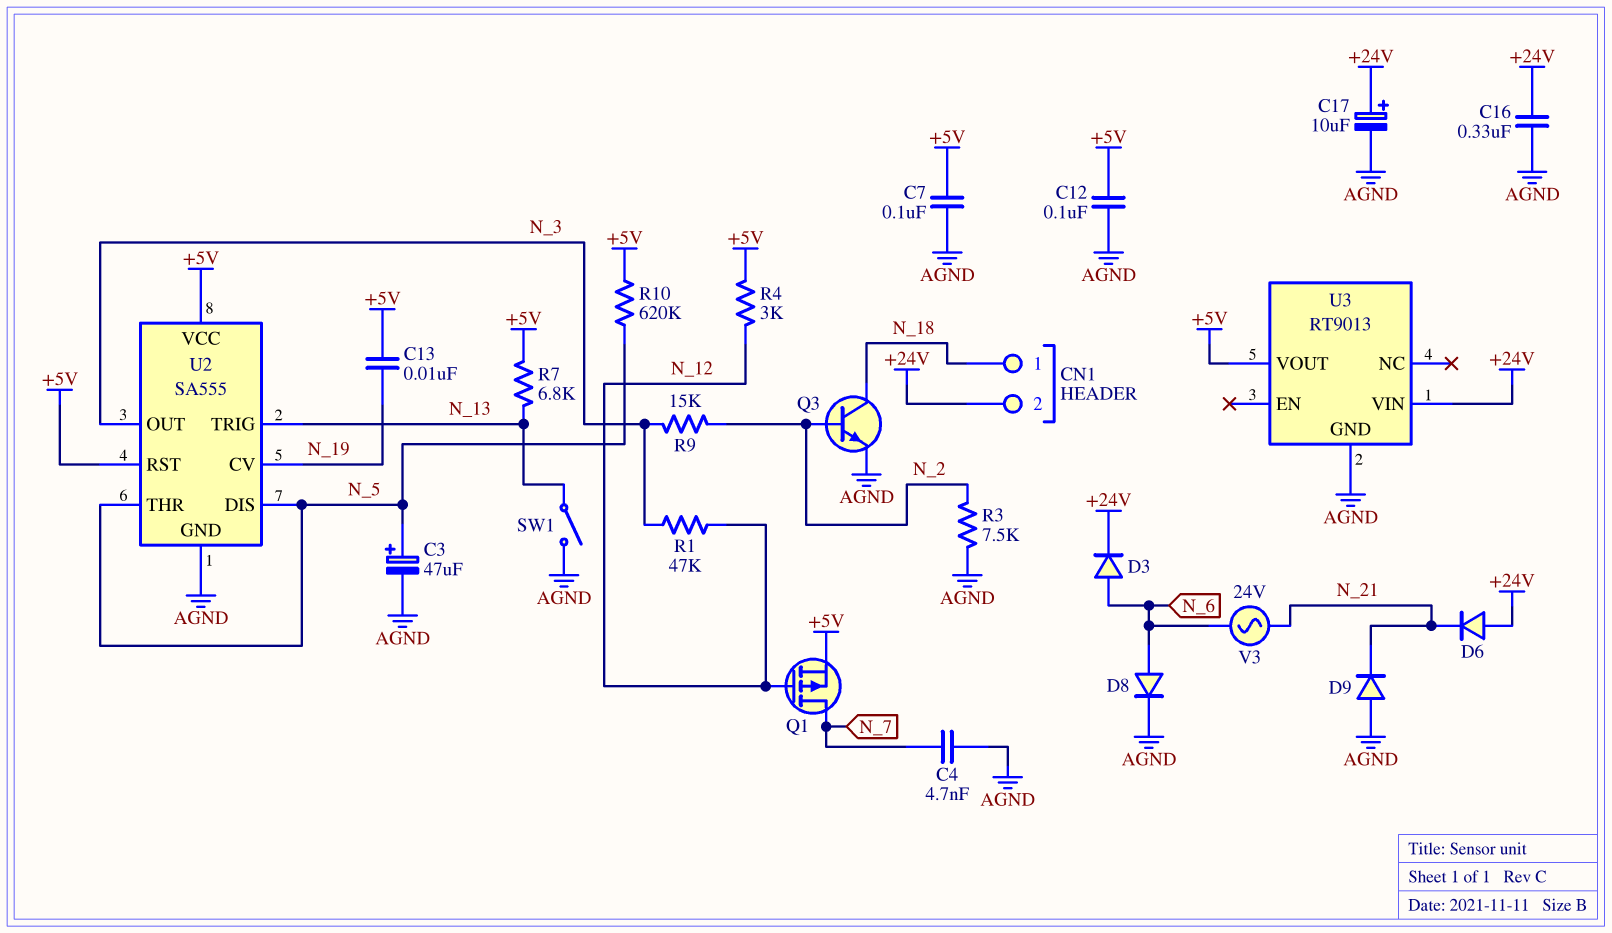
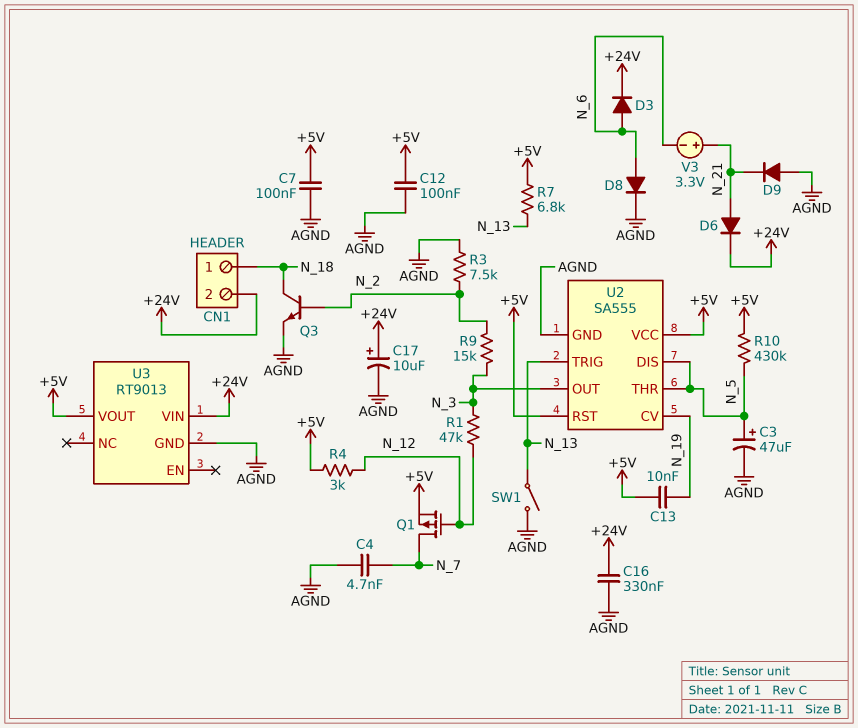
D6: diode (A +24V, K N_21) -> diode (A N_21, K +24V)
R10: 620k (+5V, N_5) -> 430k (+5V, N_5)
V3: AC 24V (N_6, N_21) -> 3.3V (plus N_21, minus N_6)

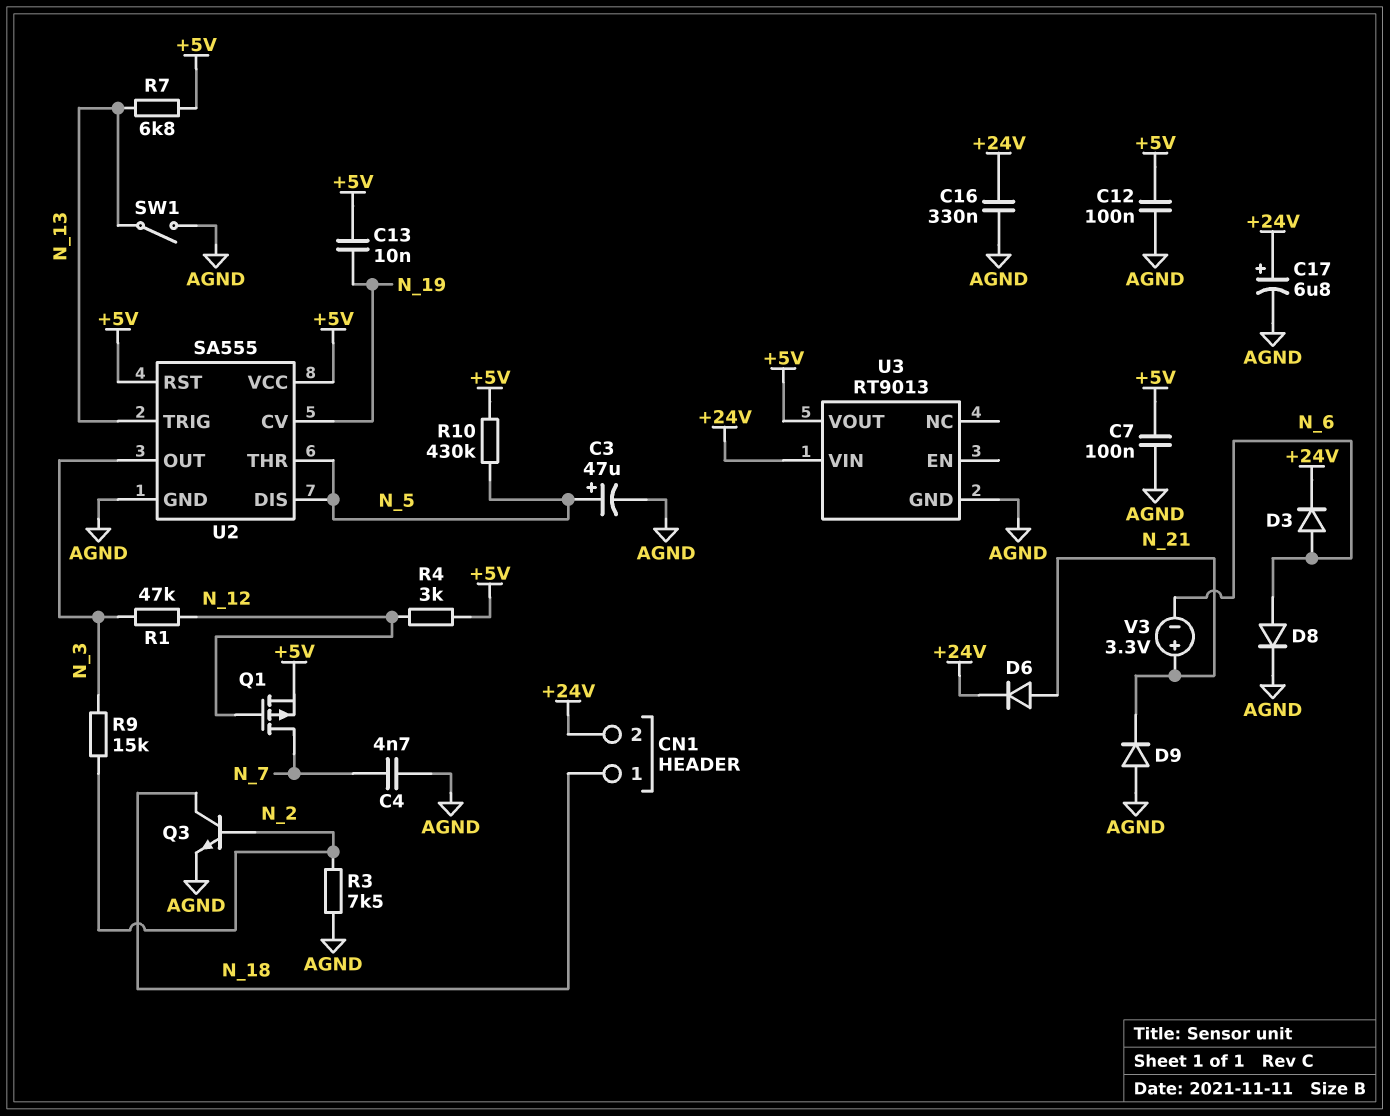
C17: 10uF (plus +24V, minus AGND) -> 6.8uF (plus +24V, minus AGND)

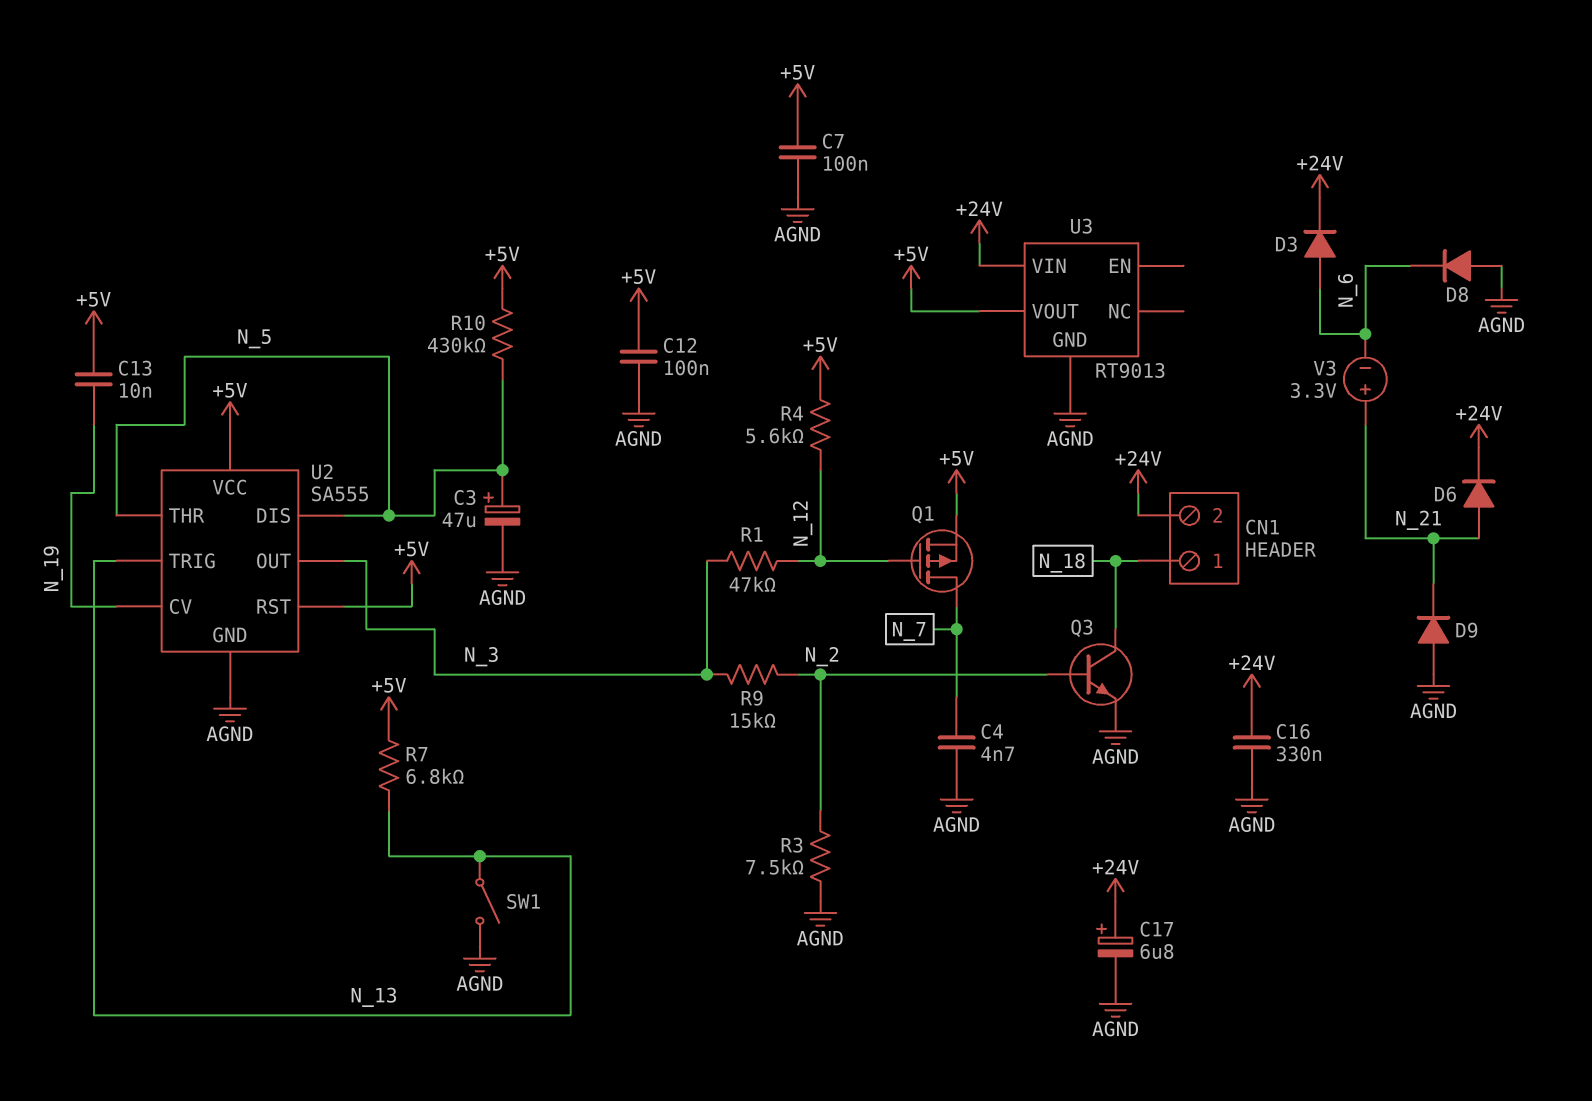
D8: diode (A N_6, K AGND) -> diode (A AGND, K N_6)
R4: 3k (+5V, N_12) -> 5.6k (+5V, N_12)

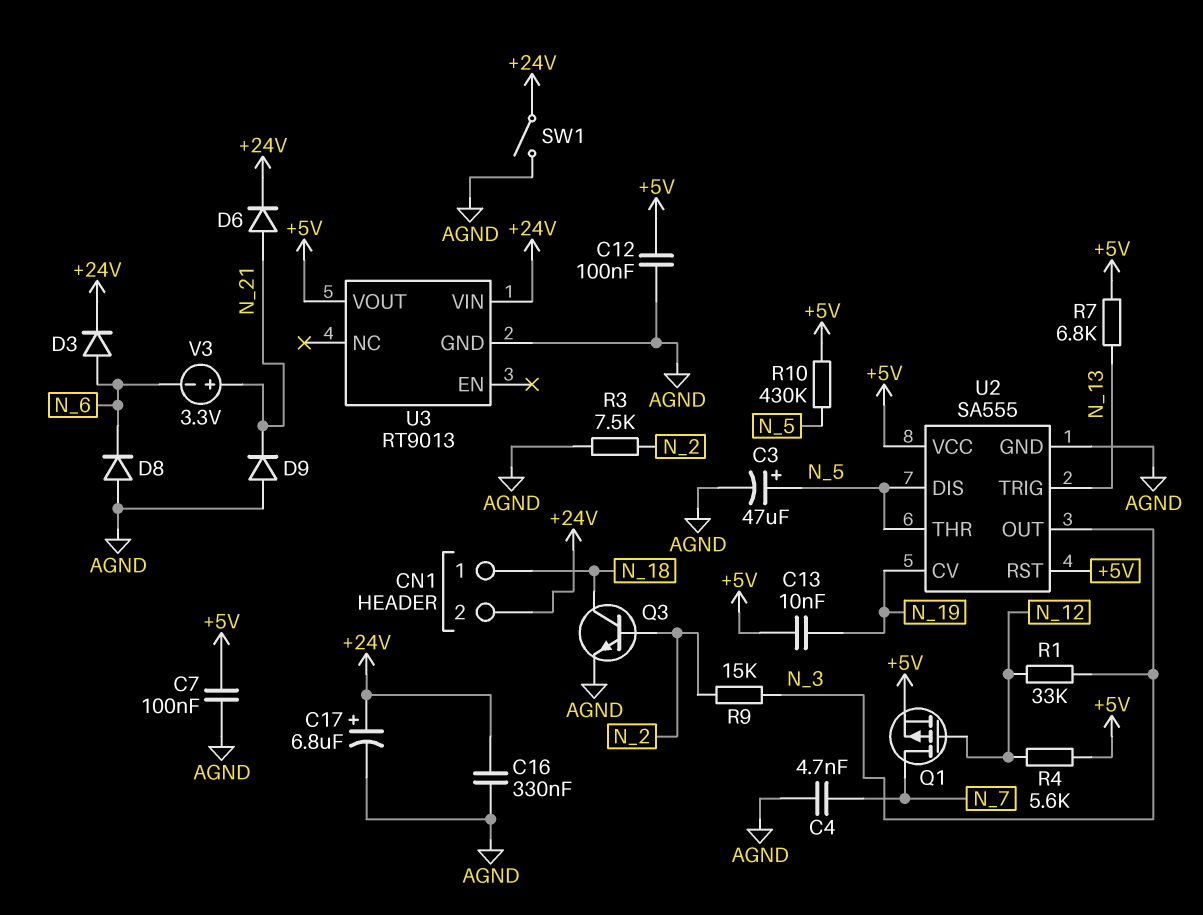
R1: 47k (N_3, N_12) -> 33k (N_3, N_12)
SW1: switch (AGND, N_13) -> switch (+24V, AGND)

